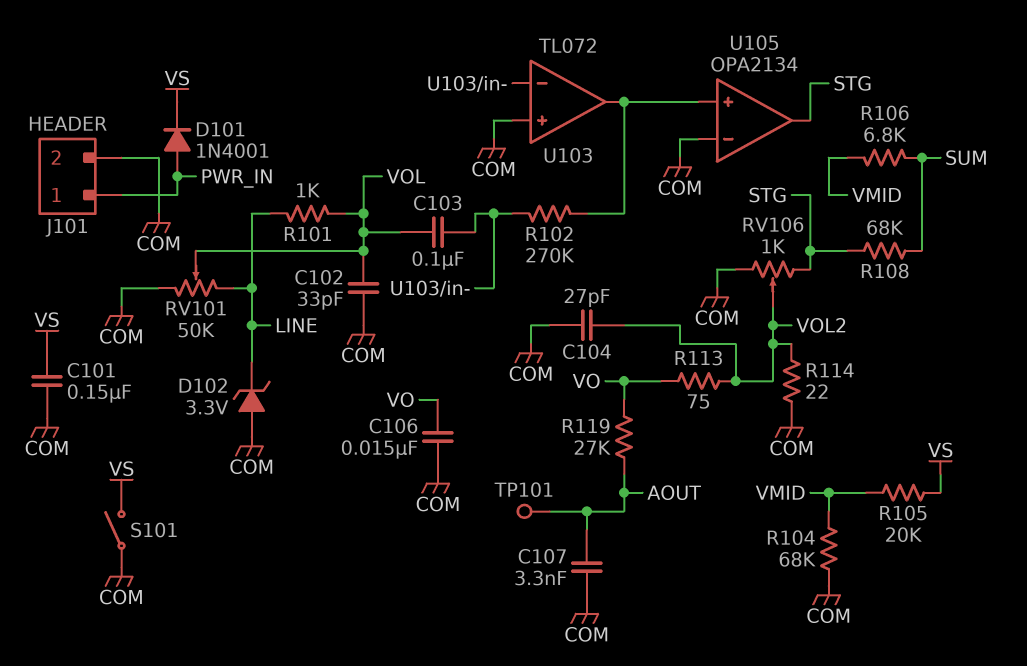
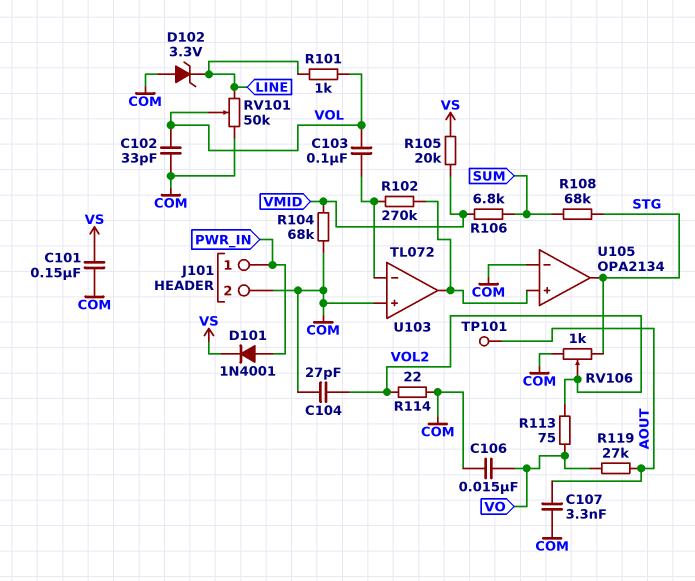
S101: switch (COM, VS) -> none

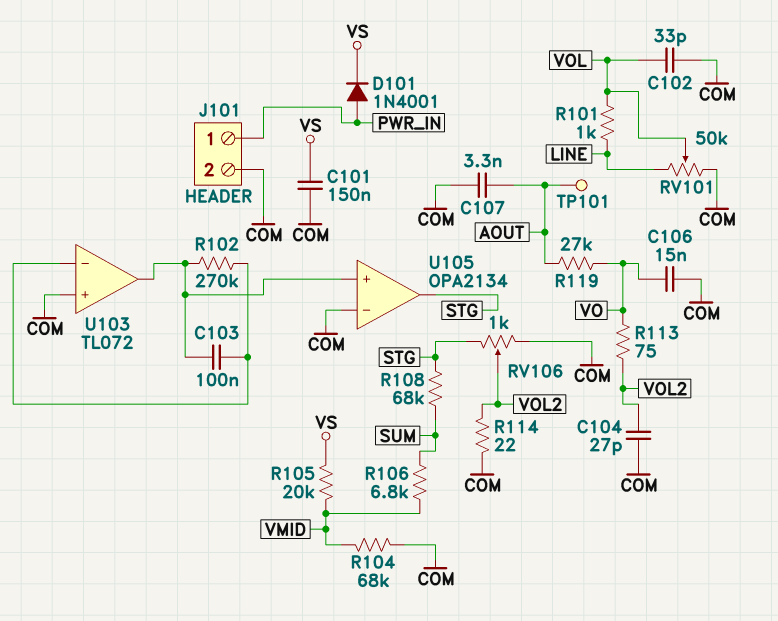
C103: 100nF (U103/in-, VOL) -> 100nF (U103/in-, U103/out)
D102: zener 3.3V (A COM, K LINE) -> none

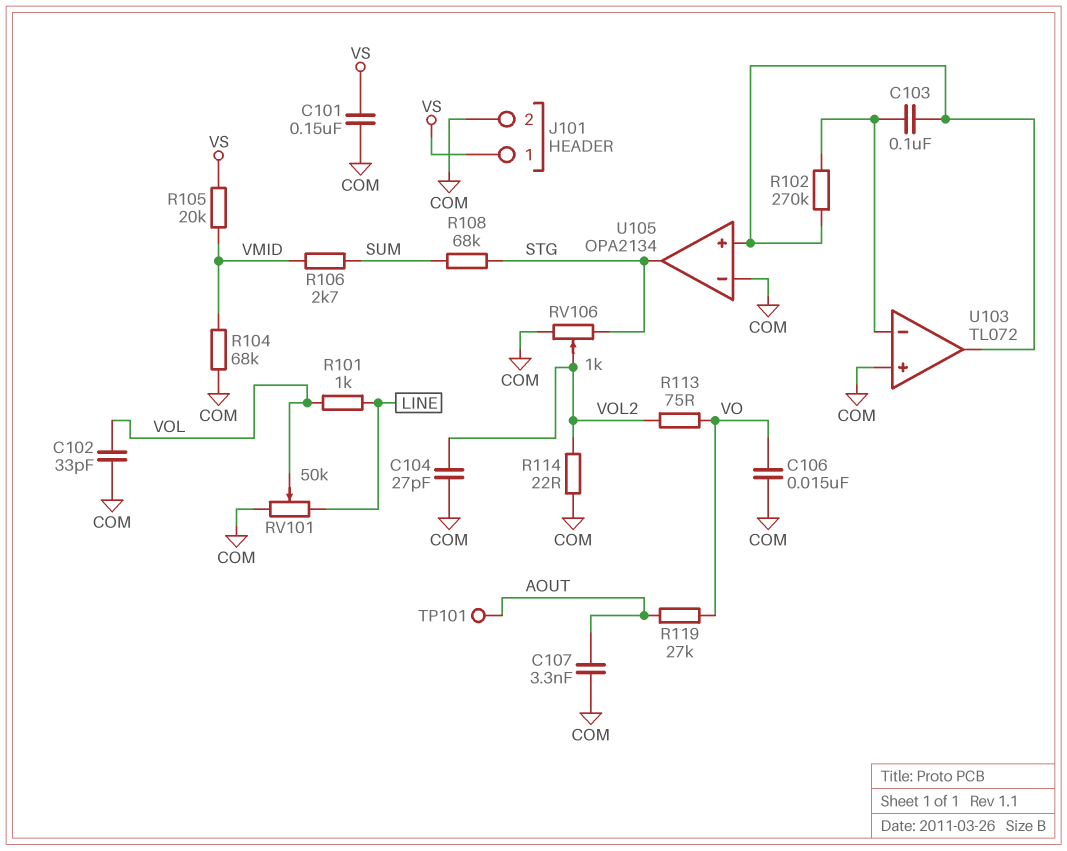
D101: diode 1N4001 (A PWR_IN, K VS) -> none
J101 pin 1: PWR_IN -> VS
R106: 6.8k (SUM, VMID) -> 2.7k (SUM, VMID)

